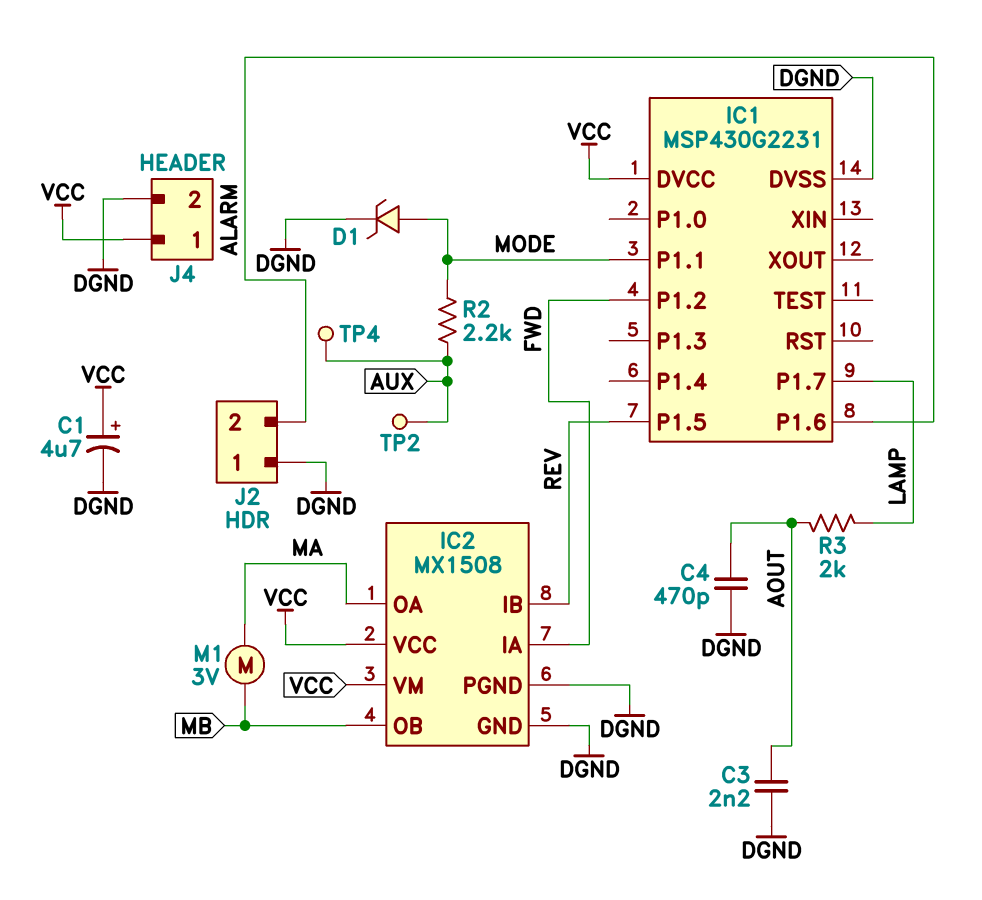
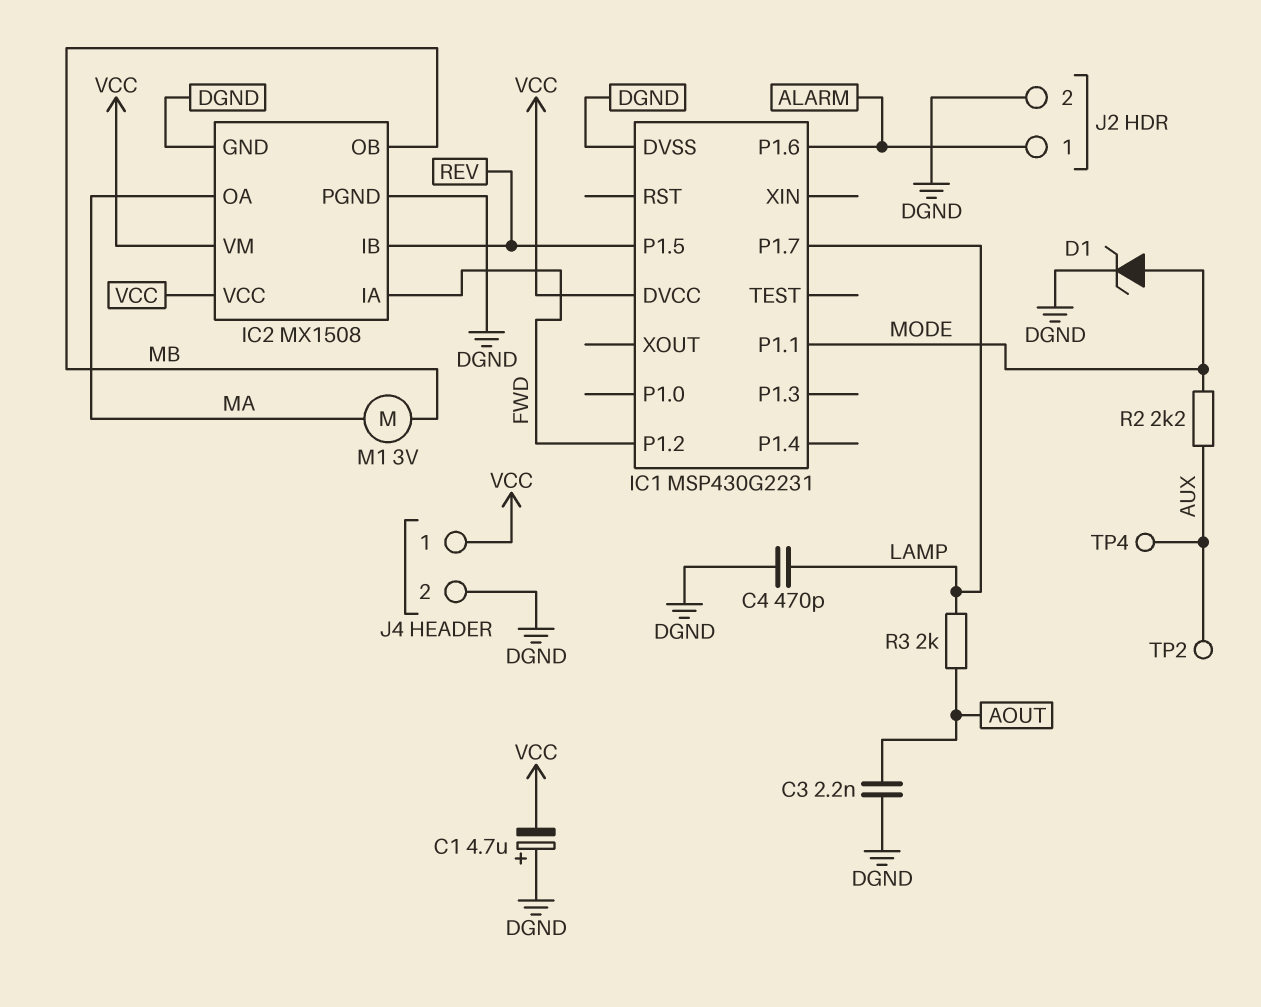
C1: 4.7uF (plus VCC, minus DGND) -> 4.7uF (plus DGND, minus VCC)
C4: 470pF (AOUT, DGND) -> 470pF (DGND, LAMP)
J2 pin 1: DGND -> ALARM
J2 pin 2: ALARM -> DGND

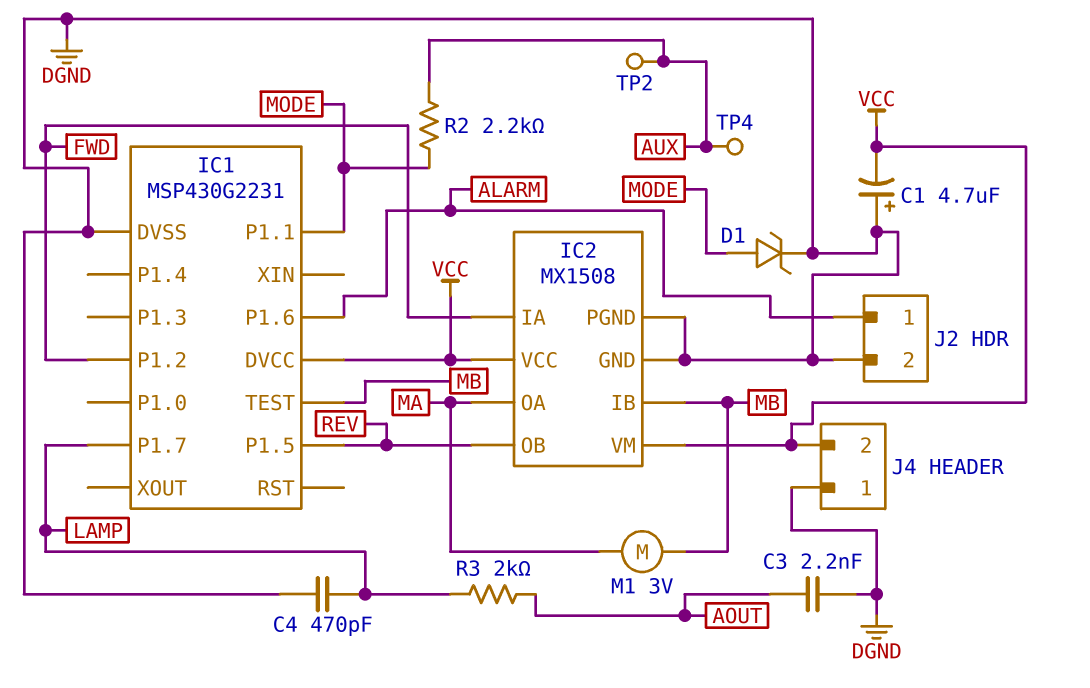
IC1 pin TEST: none -> MB
IC2 pin IB: REV -> MB
IC2 pin OB: MB -> REV
J4 pin 1: VCC -> DGND
J4 pin 2: DGND -> VCC

